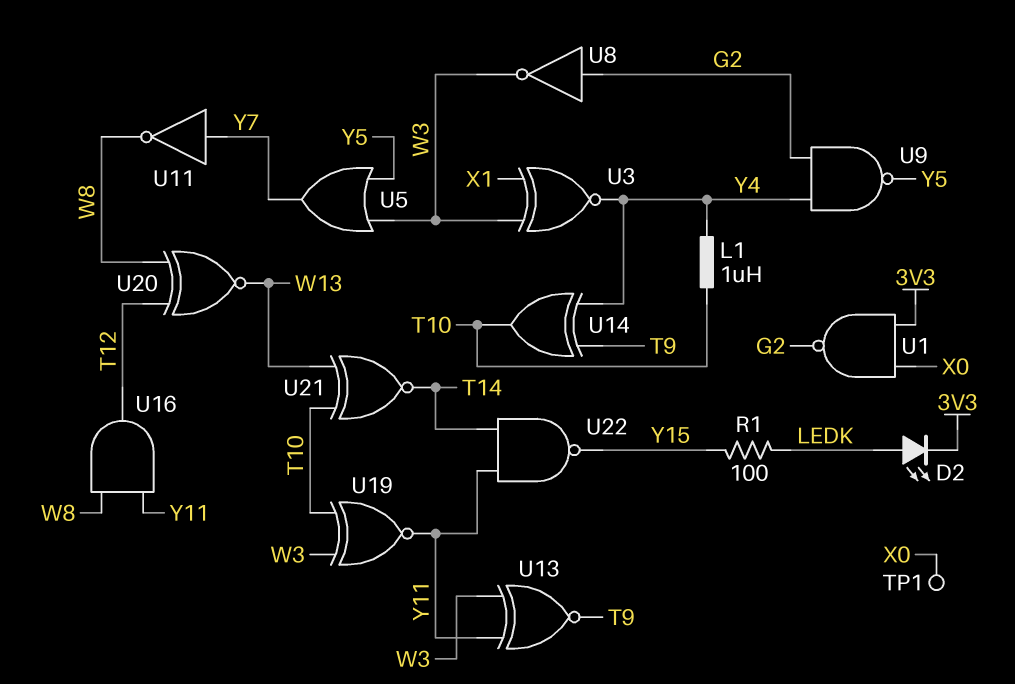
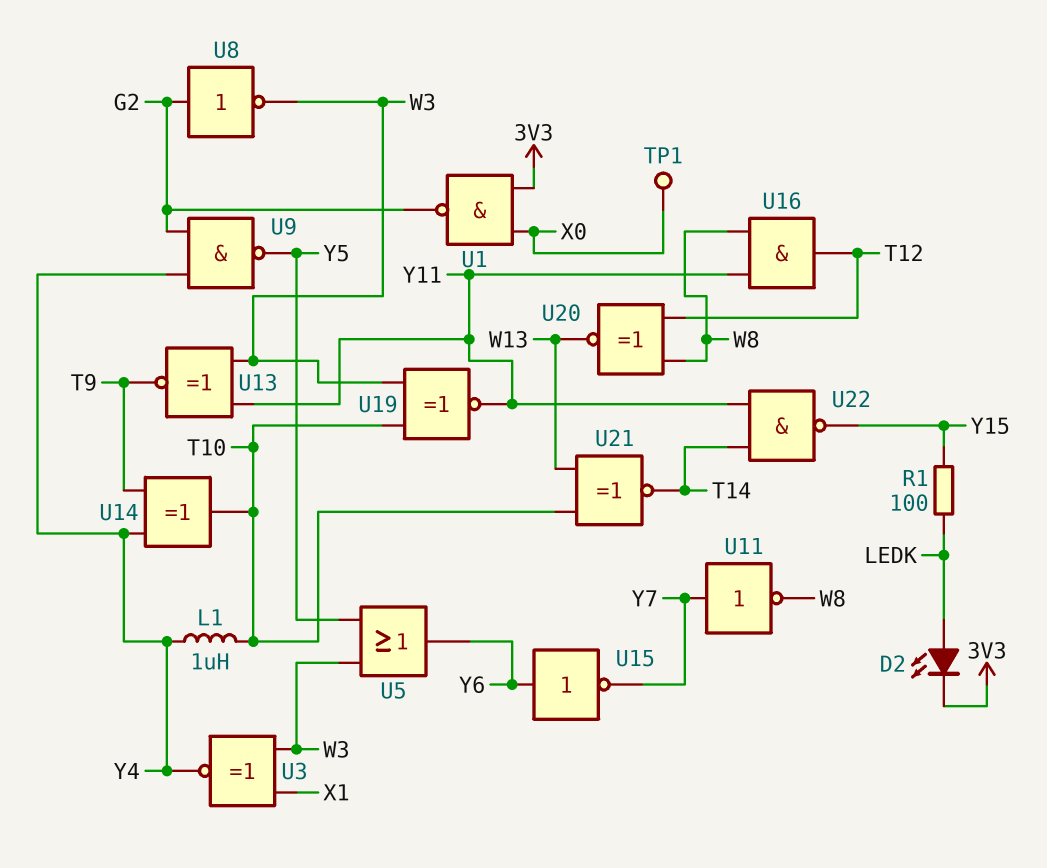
U5: OR (in W3, in Y5, out Y7) -> OR (in W3, in Y5, out Y6)
U15: none -> NOT (in Y6, out Y7)

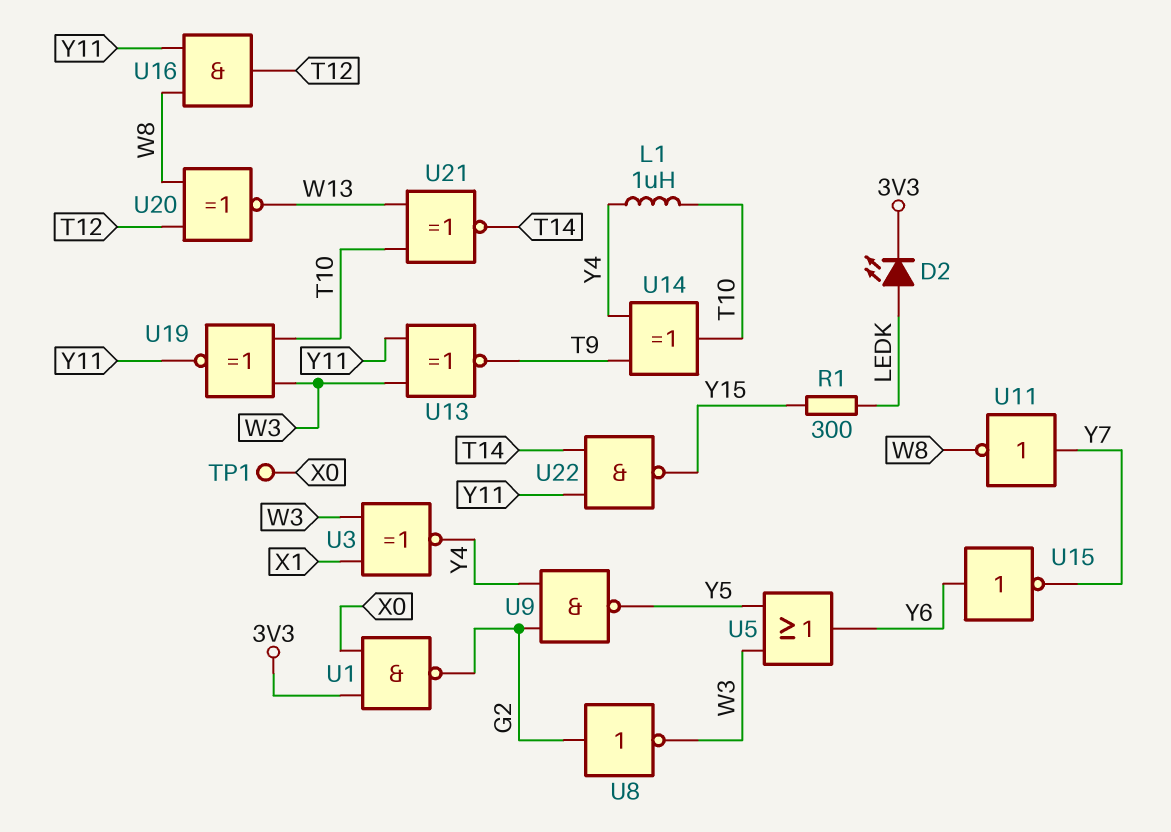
R1: 100 (LEDK, Y15) -> 300 (LEDK, Y15)

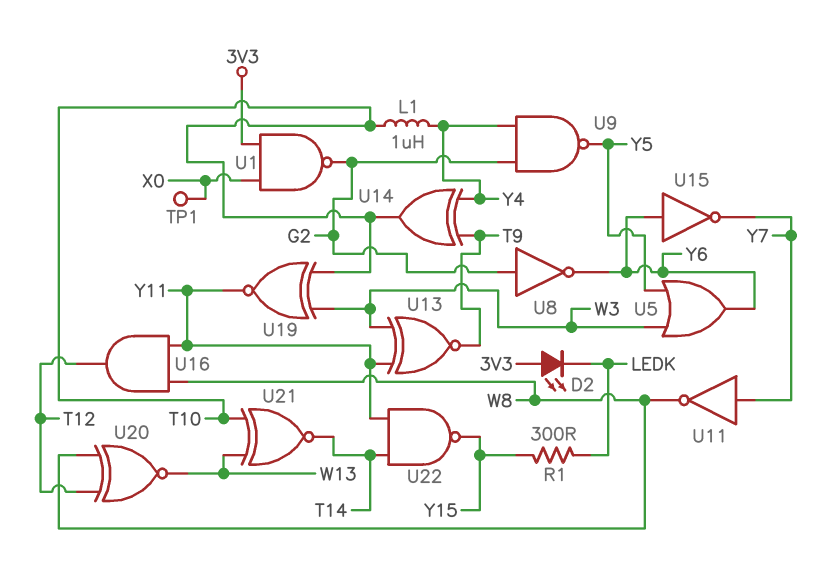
D2: LED (A LEDK, K 3V3) -> LED (A 3V3, K LEDK)
U3: XNOR (in W3, in X1, out Y4) -> none
U8: NOT (in G2, out W3) -> NOT (in G2, out Y6)

